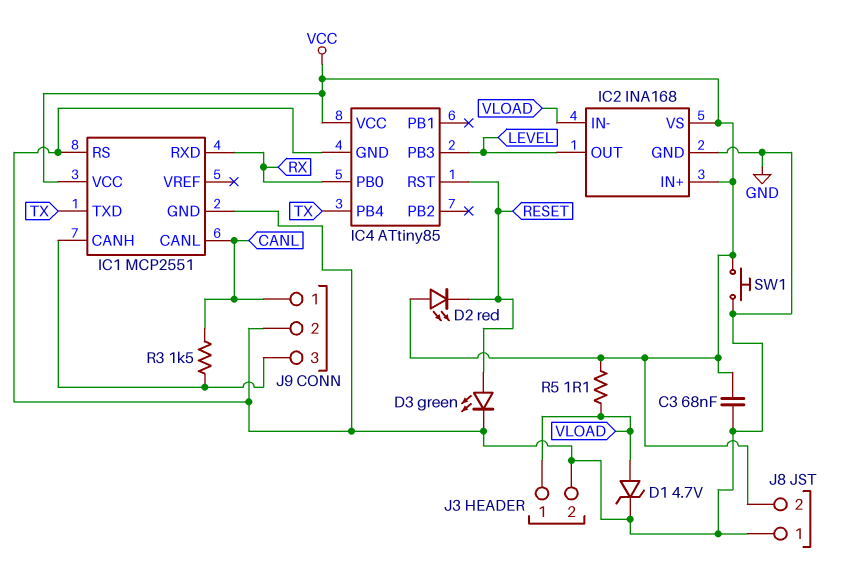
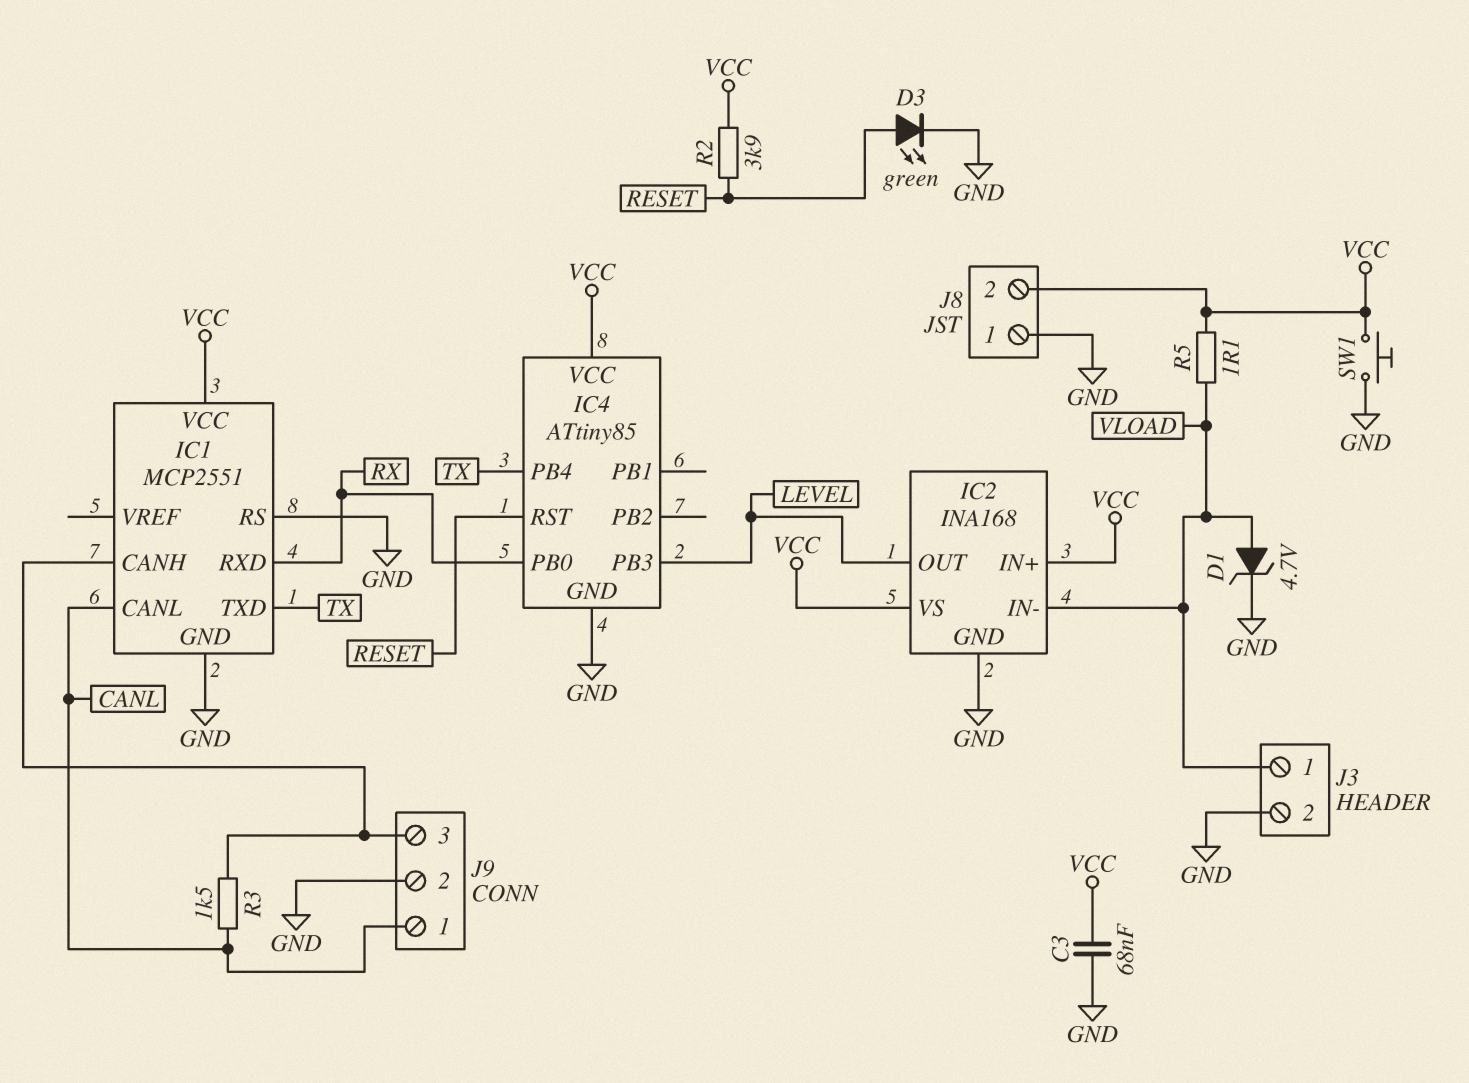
D2: LED red (A VCC, K RESET) -> none
R2: none -> 3.9k (RESET, VCC)

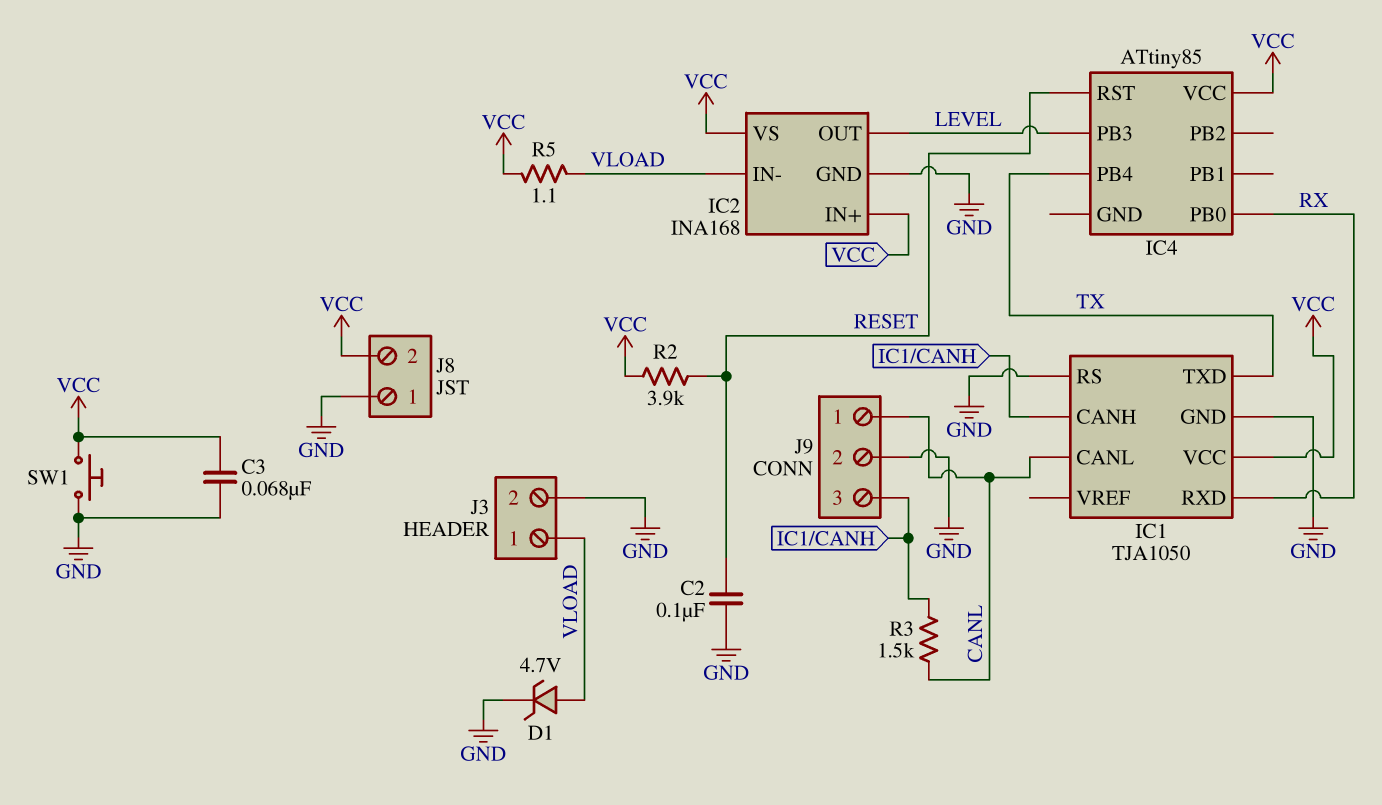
C2: none -> 100nF (GND, RESET)
D3: LED green (A RESET, K GND) -> none
IC1: MCP2551 -> TJA1050
IC4 pin GND: GND -> none

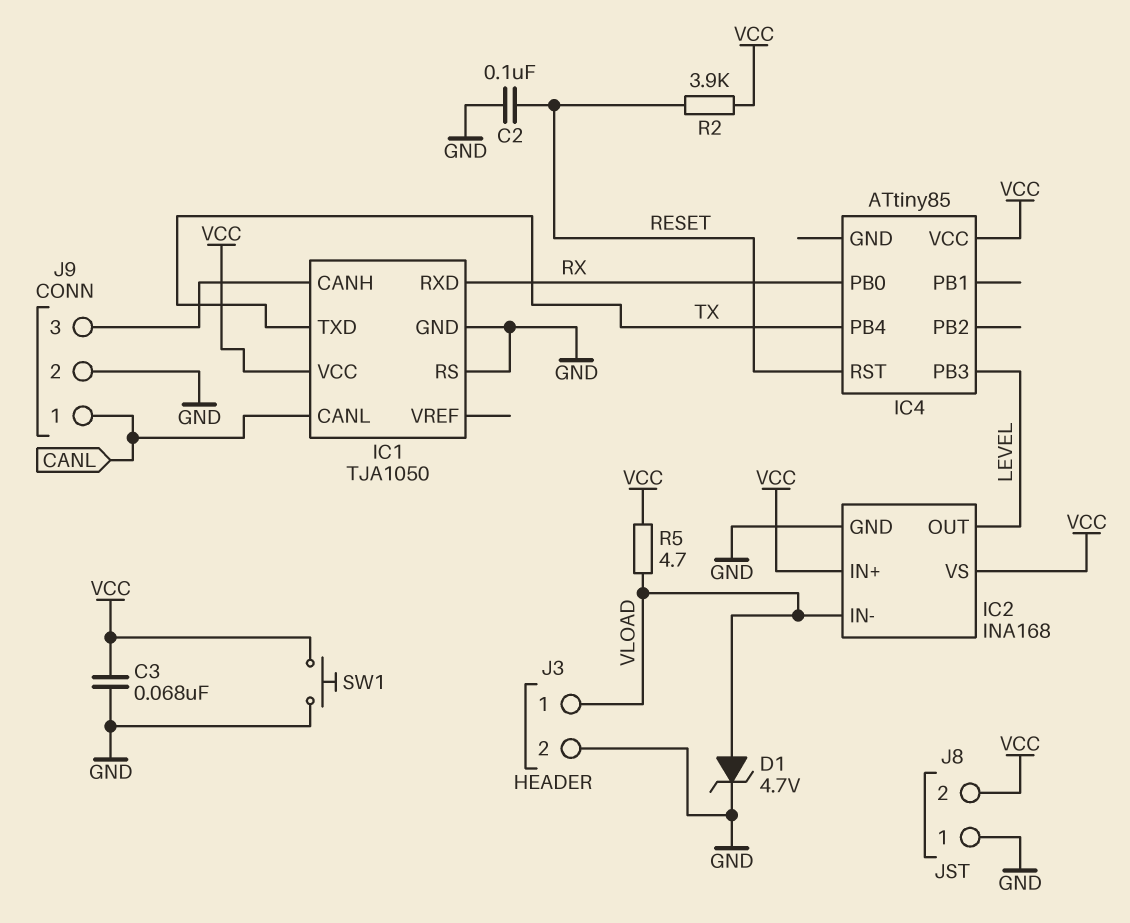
R3: 1.5k (CANL, IC1/CANH) -> none
R5: 1.1 (VCC, VLOAD) -> 4.7 (VCC, VLOAD)

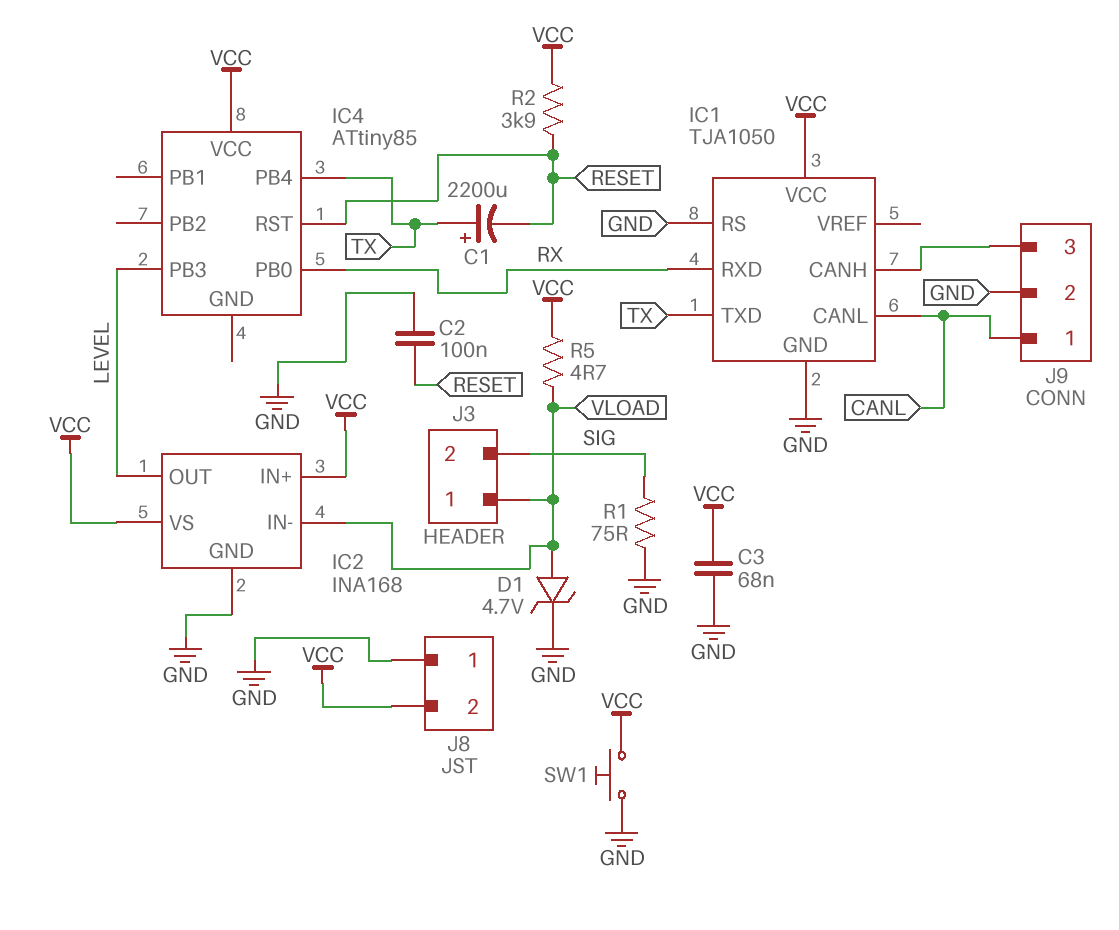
C1: none -> 2200uF (plus TX, minus RESET)
J3 pin 2: GND -> SIG
R1: none -> 75 (GND, SIG)

